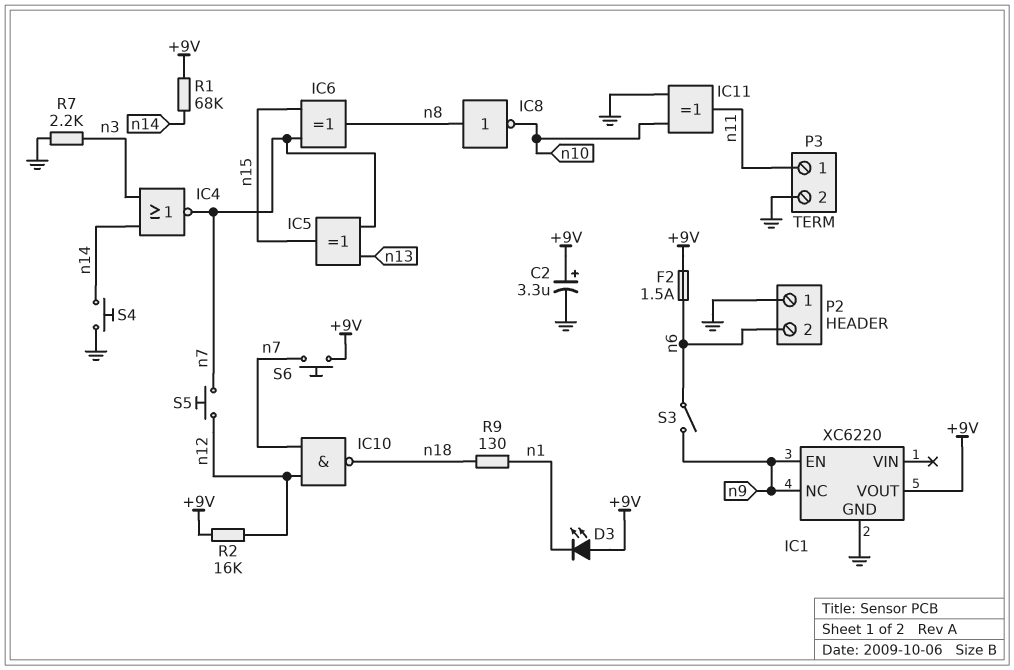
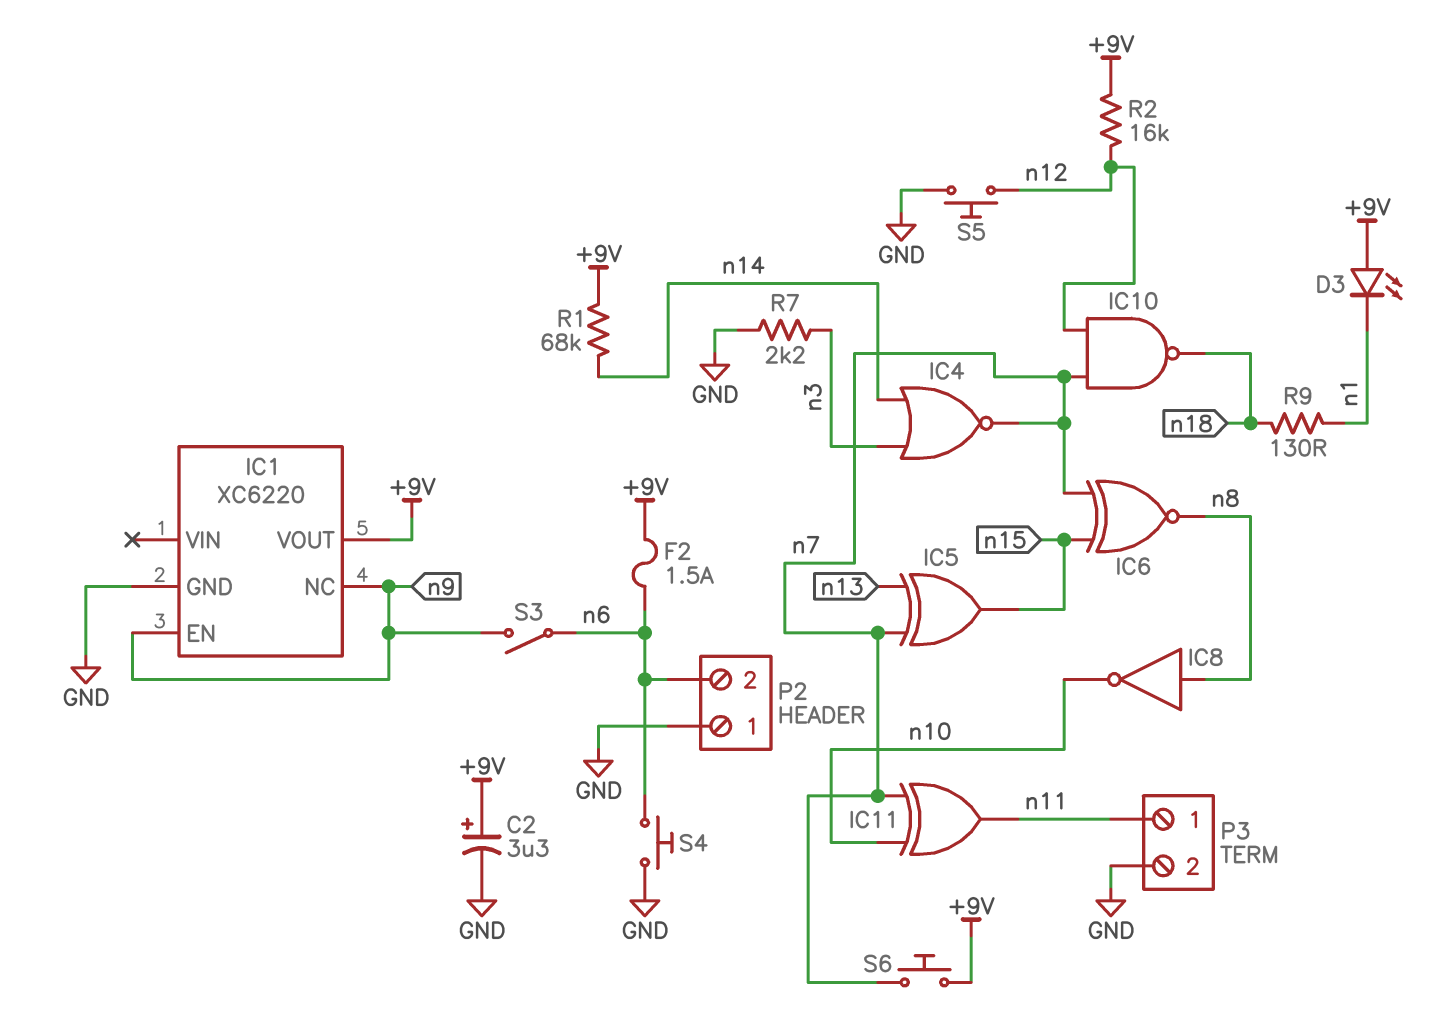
IC6: XOR (in n7, in n15, out n8) -> XNOR (in n7, in n15, out n8)
IC11: XOR (in GND, in n10, out n11) -> XOR (in n7, in n10, out n11)
S4: button (GND, n14) -> button (GND, n6)
S5: button (n7, n12) -> button (GND, n12)

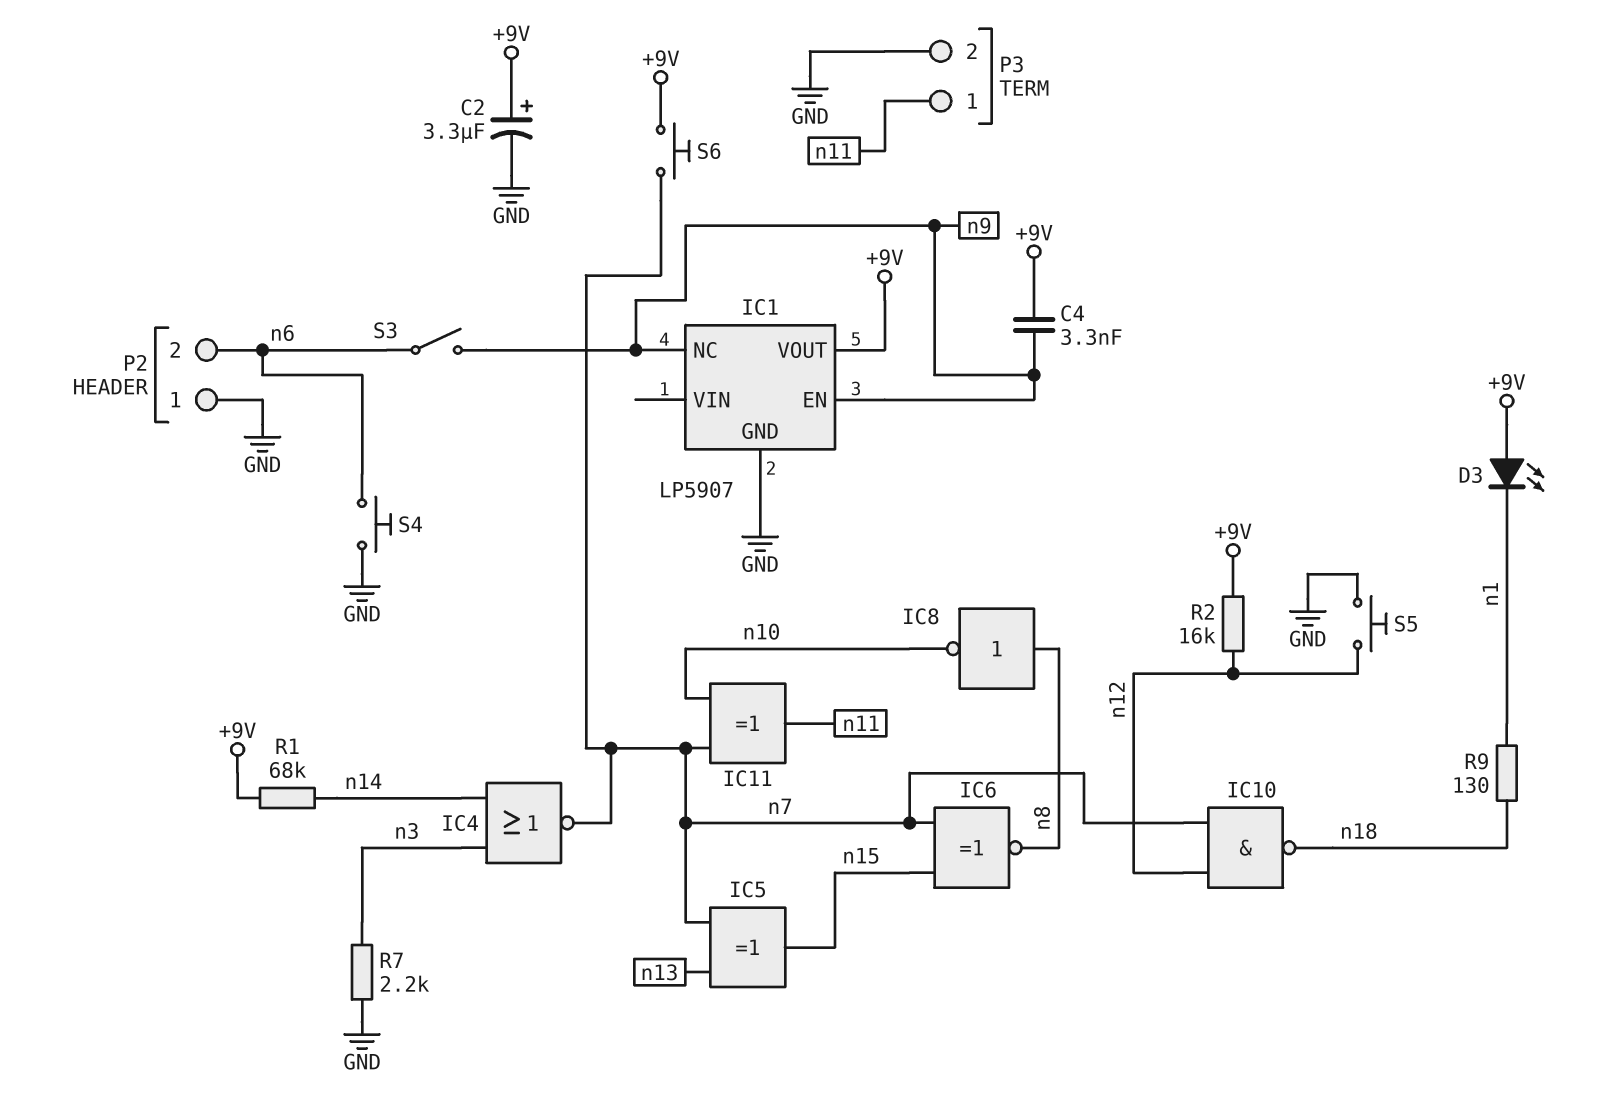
C4: none -> 3.3nF (+9V, n9)
F2: 1.5A (+9V, n6) -> none
IC1: XC6220 -> LP5907

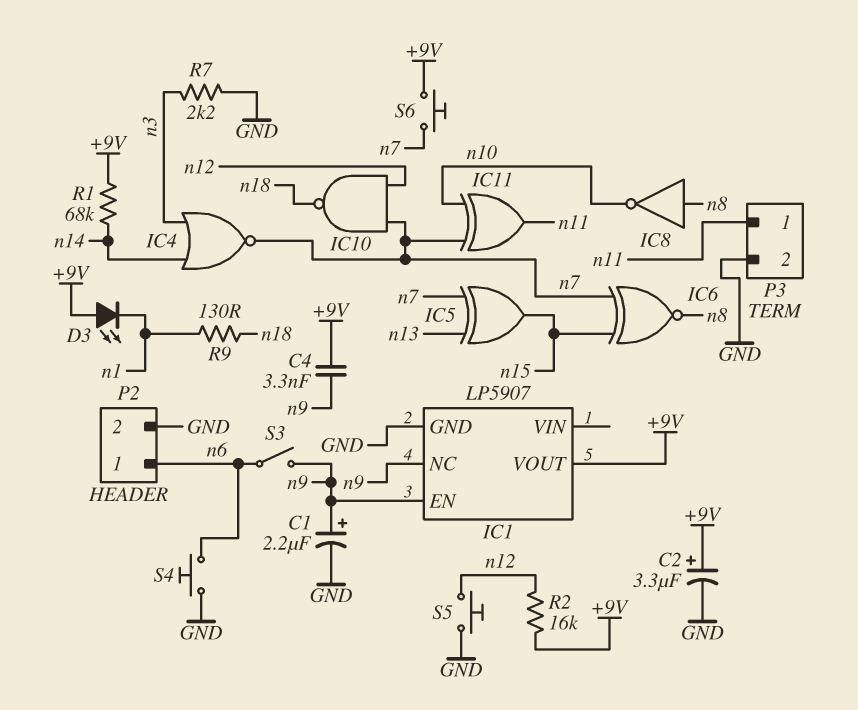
C1: none -> 2.2uF (plus n9, minus GND)
P2 pin 1: GND -> n6
P2 pin 2: n6 -> GND

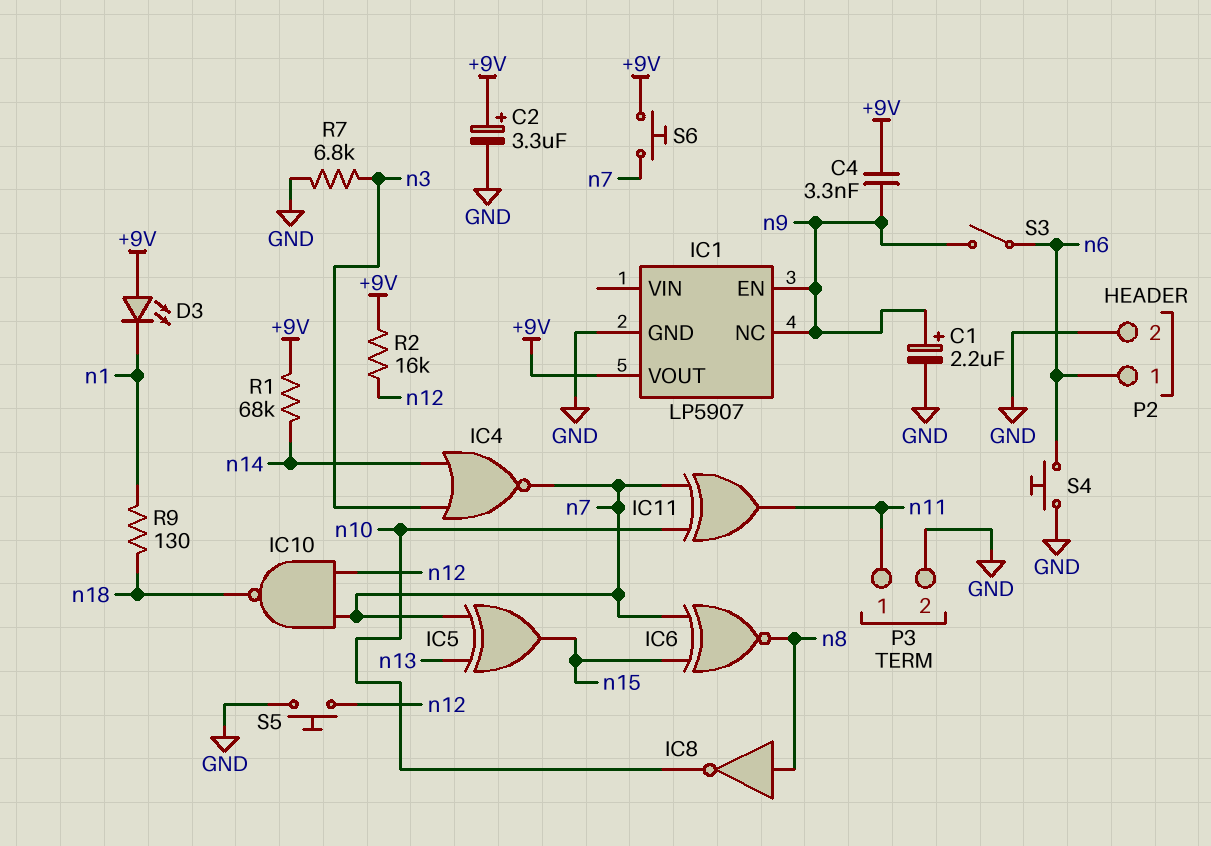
R7: 2.2k (GND, n3) -> 6.8k (GND, n3)

